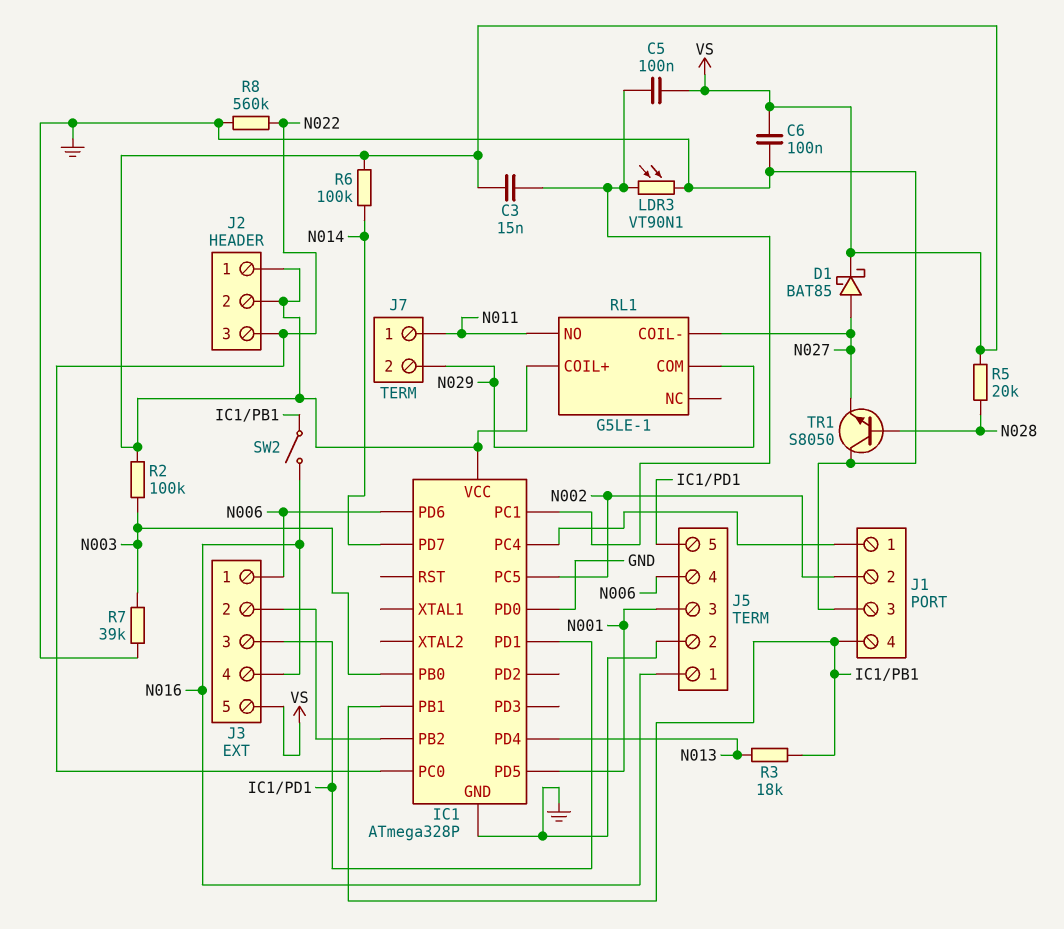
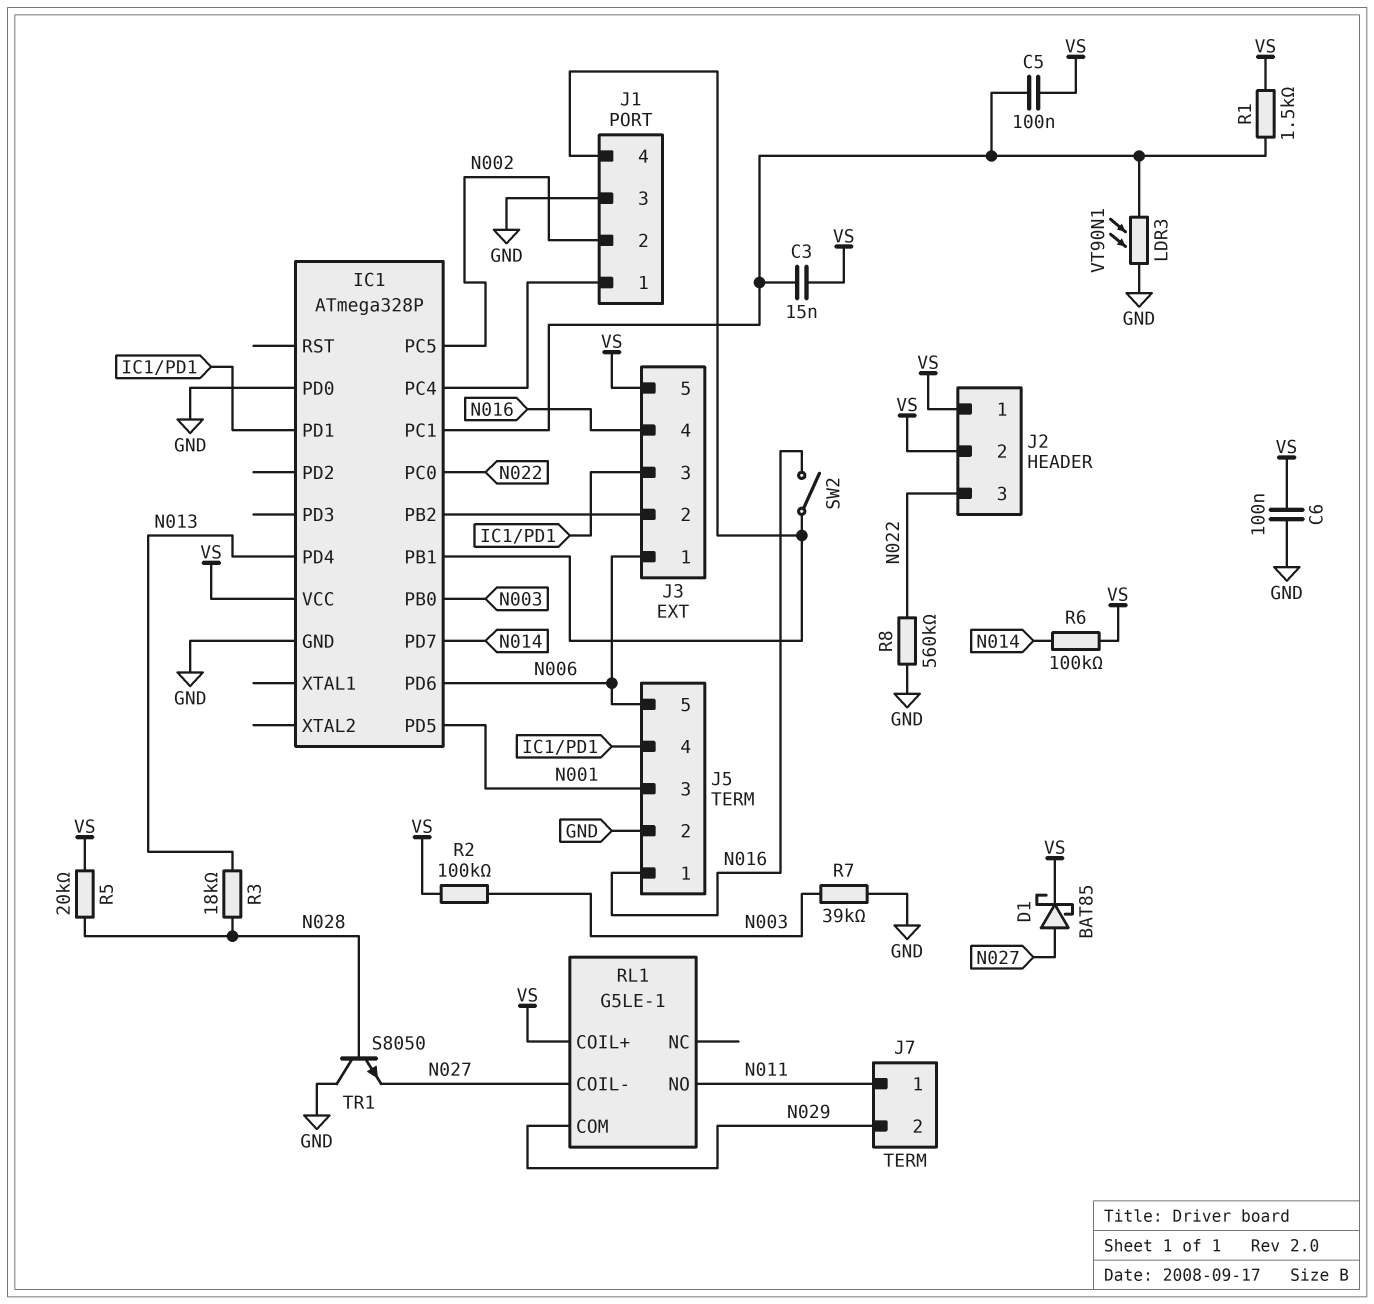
J5 pin 4: N006 -> IC1/PD1
J5 pin 5: IC1/PD1 -> N006
R1: none -> 1.5k (IC1/PC1, VS)
R3: 18k (IC1/PB1, N013) -> 18k (N013, N028)

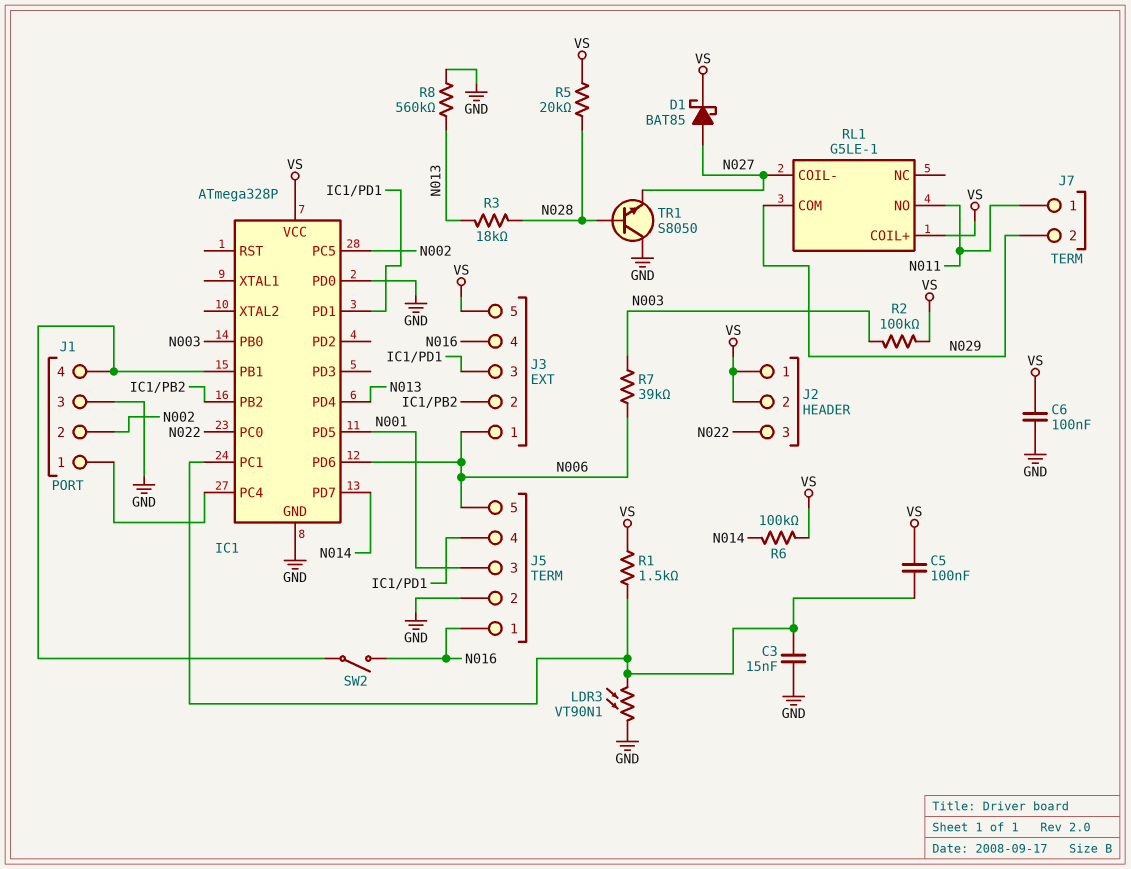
C3: 15nF (IC1/PC1, VS) -> 15nF (GND, IC1/PC1)
R7: 39k (GND, N003) -> 39k (N003, N006)
R8: 560k (GND, N022) -> 560k (GND, N013)

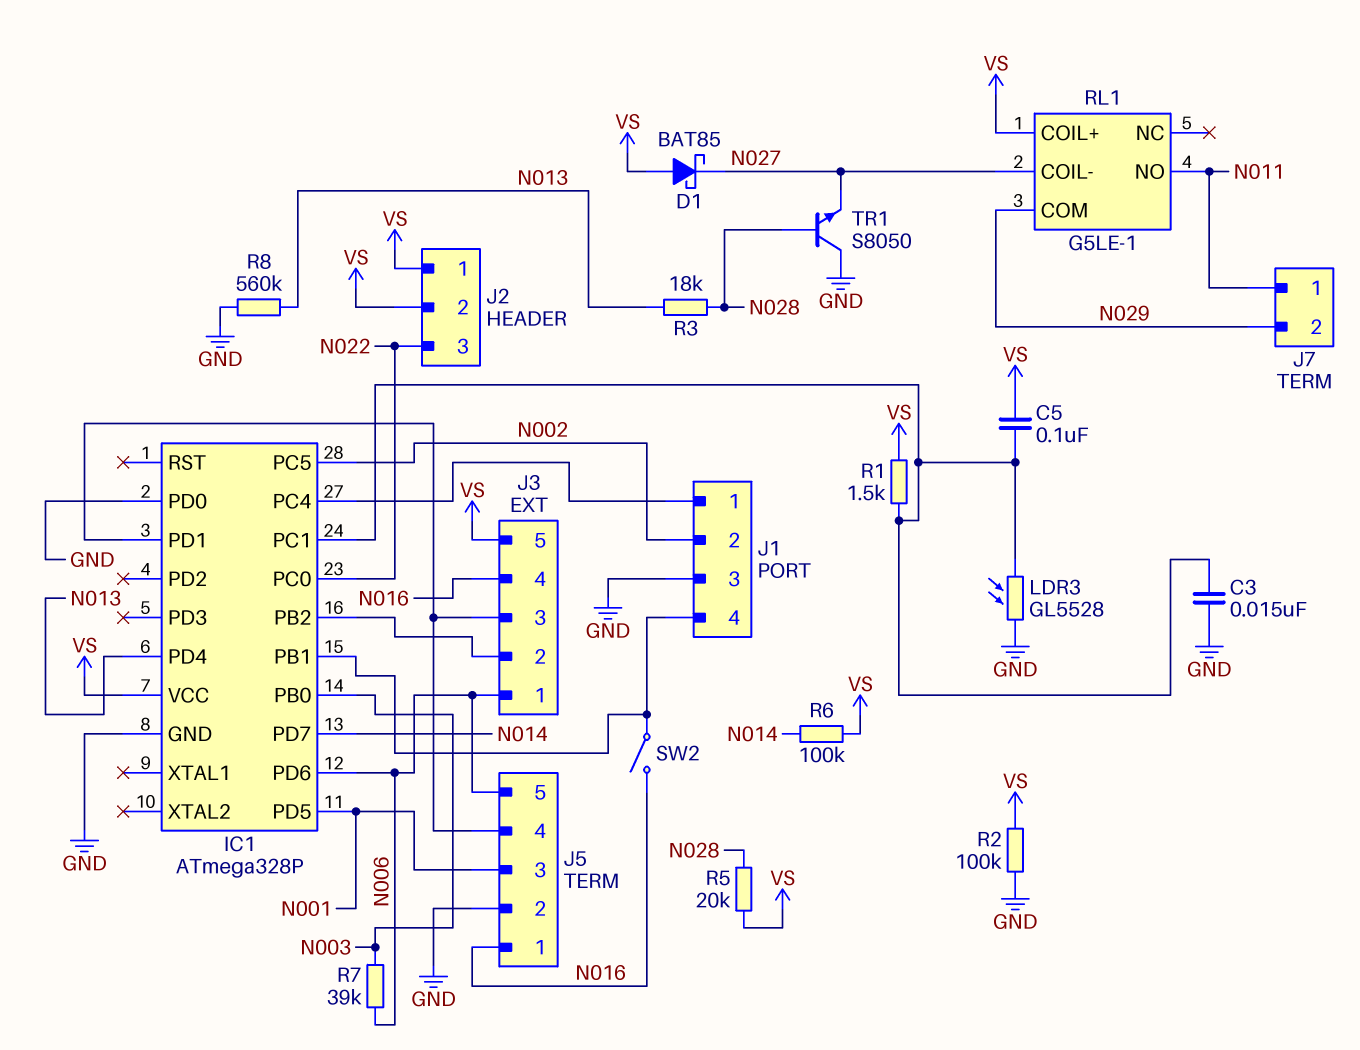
C6: 100nF (GND, VS) -> none
D1: schottky BAT85 (A N027, K VS) -> schottky BAT85 (A VS, K N027)
LDR3: VT90N1 (GND, IC1/PC1) -> GL5528 (GND, IC1/PC1)
R2: 100k (N003, VS) -> 100k (GND, VS)

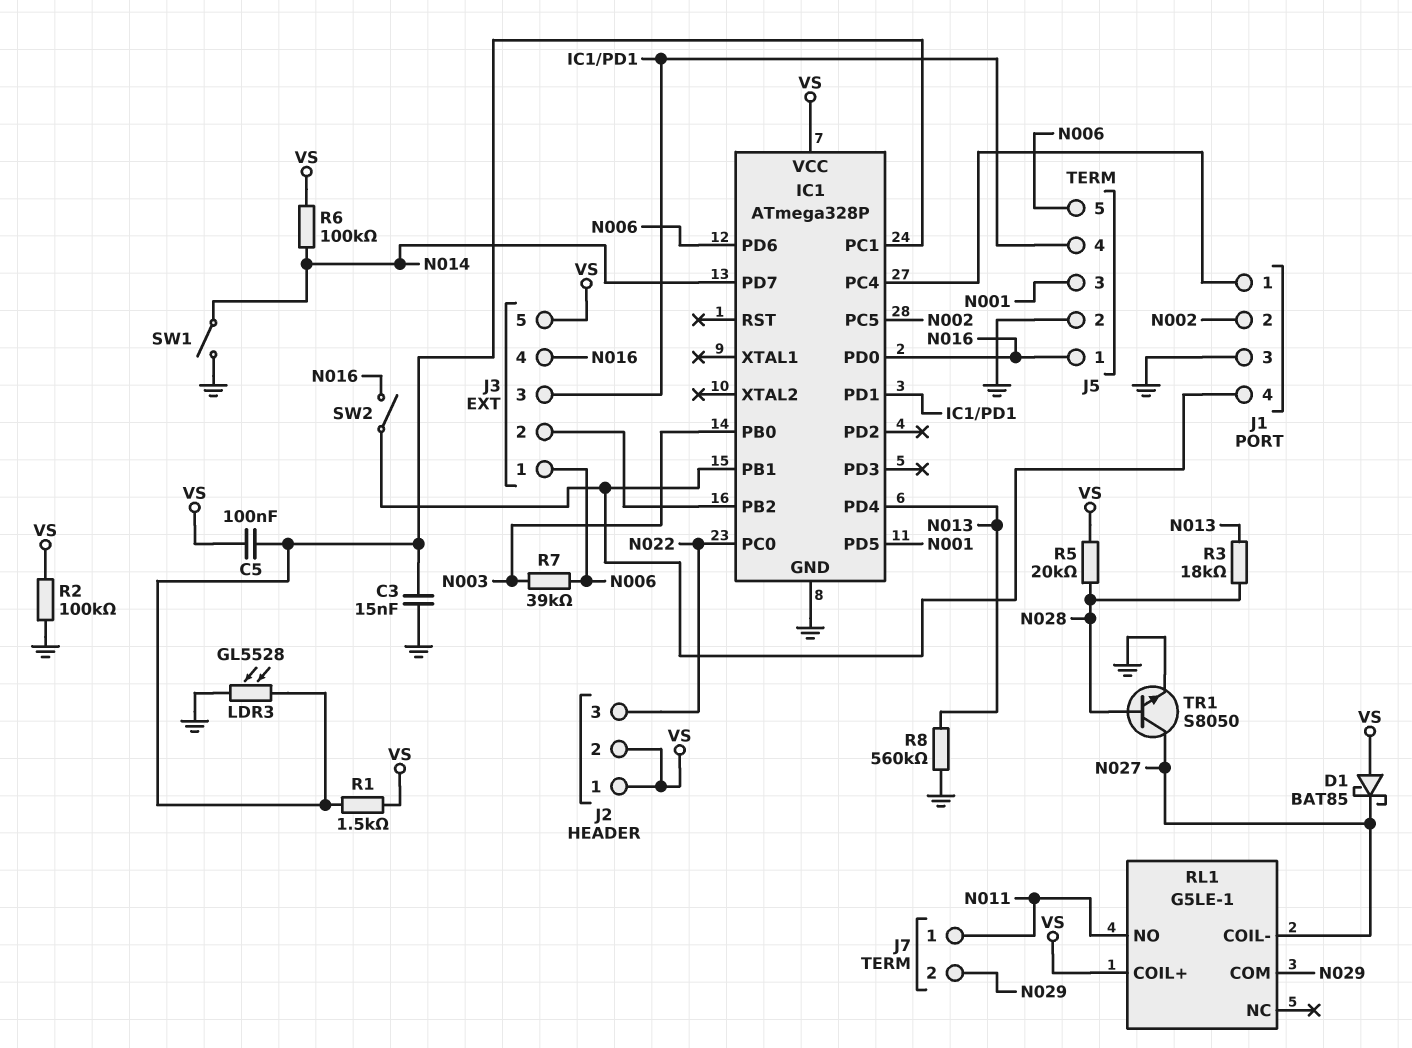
IC1 pin PD0: GND -> N016
SW1: none -> switch (GND, N014)
TR1: NPN S8050 (B N028, C GND, E N027) -> NPN S8050 (B N028, C N027, E GND)

